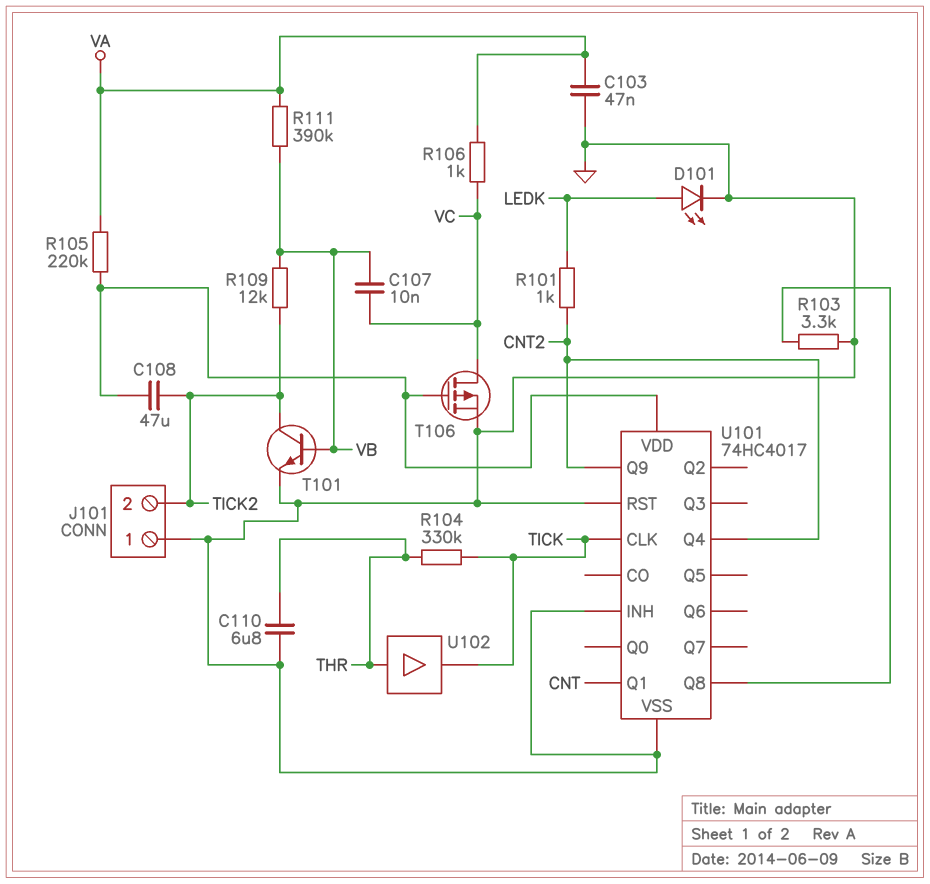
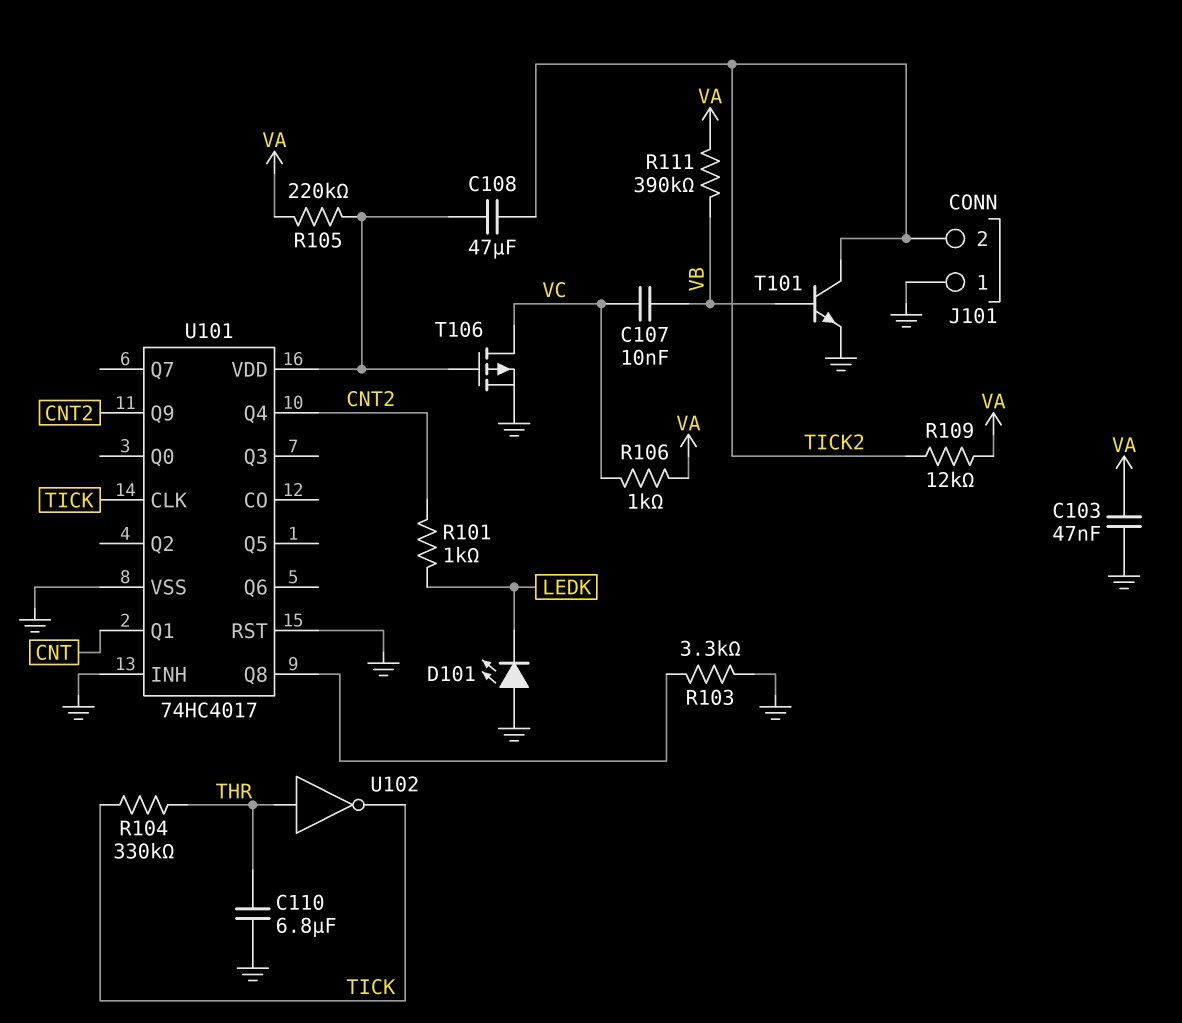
D101: LED (A LEDK, K GND) -> LED (A GND, K LEDK)
R109: 12k (TICK2, VB) -> 12k (TICK2, VA)
U102: buffer (in THR, out TICK) -> NOT (in THR, out TICK)

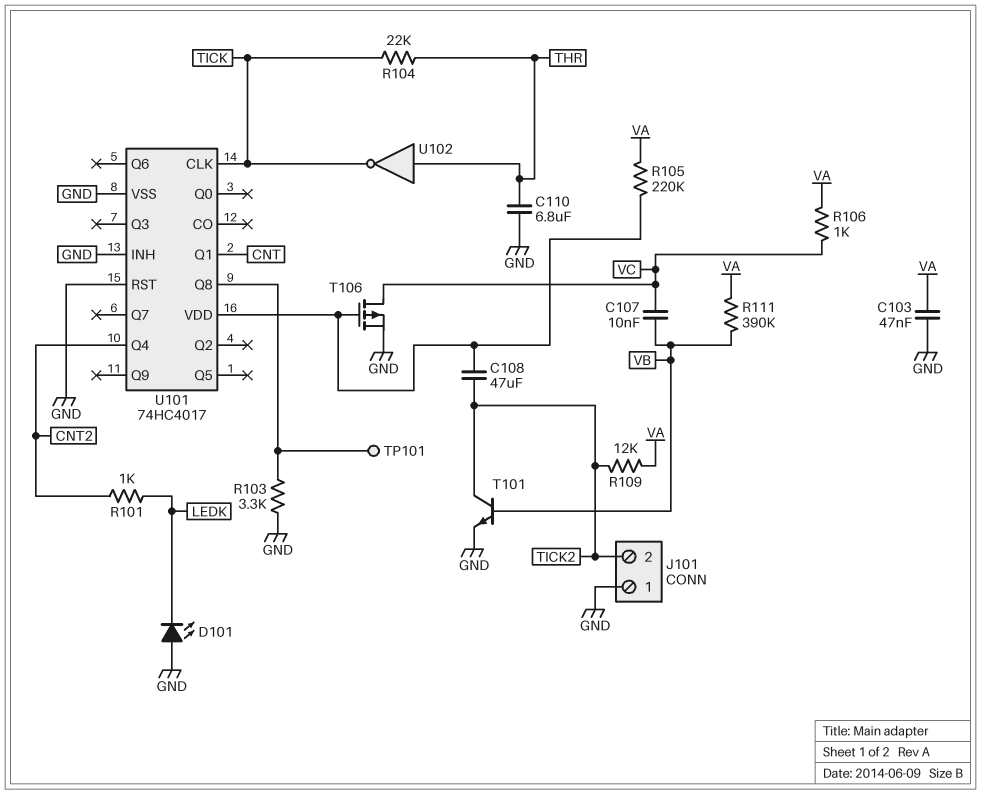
R104: 330k (THR, TICK) -> 22k (THR, TICK)
TP101: none -> test point (U101/Q8)
U101 pin Q9: CNT2 -> none

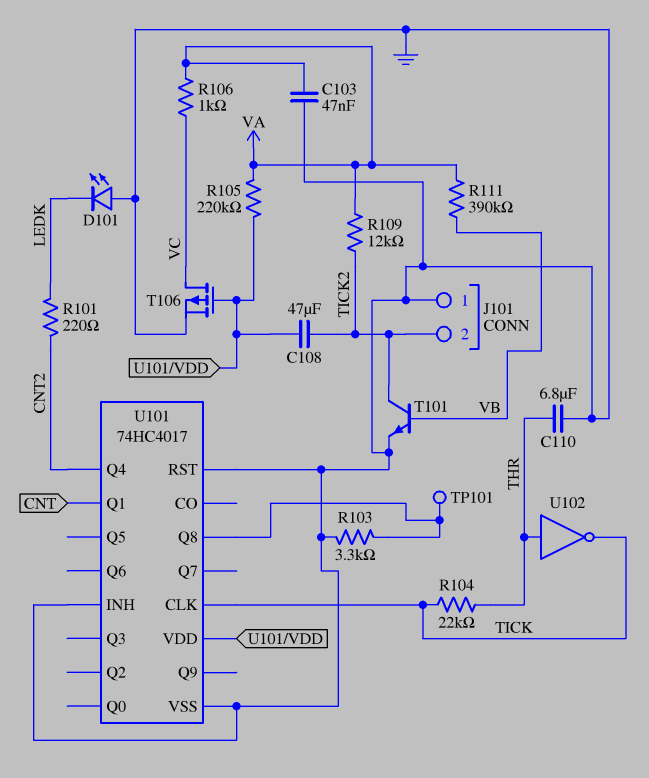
C107: 10nF (VB, VC) -> none
R101: 1k (CNT2, LEDK) -> 220 (CNT2, LEDK)

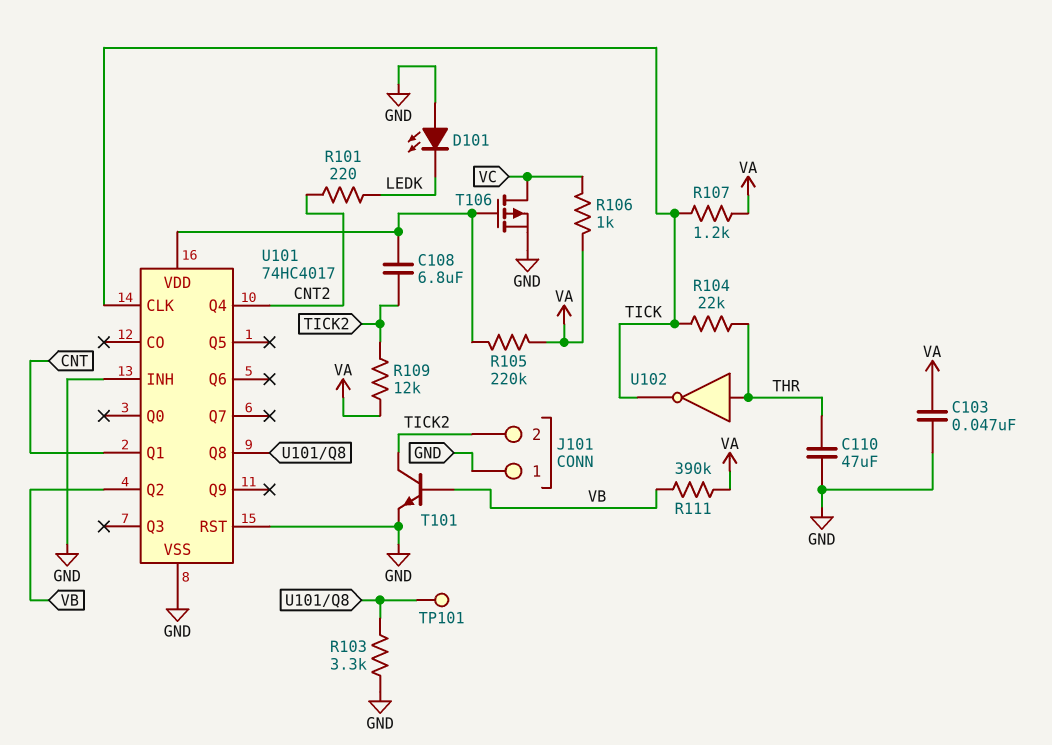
C108: 47uF (TICK2, U101/VDD) -> 6.8uF (TICK2, U101/VDD)
C110: 6.8uF (GND, THR) -> 47uF (GND, THR)
R107: none -> 1.2k (TICK, VA)
U101 pin Q2: none -> VB

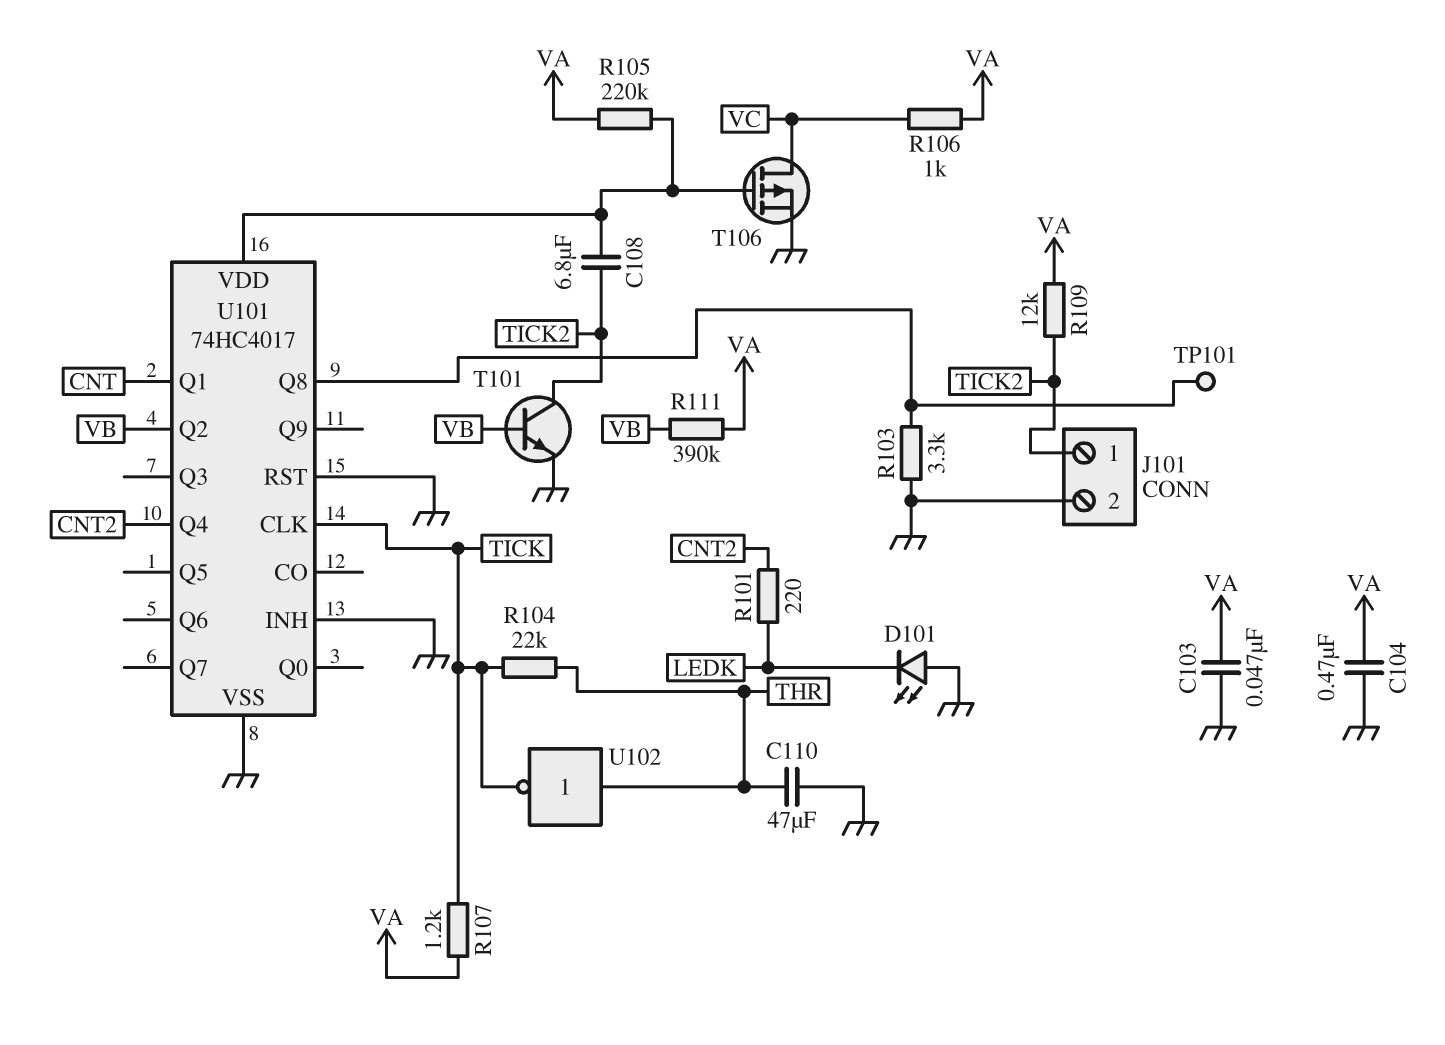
C104: none -> 470nF (GND, VA)
J101 pin 1: GND -> TICK2
J101 pin 2: TICK2 -> GND

